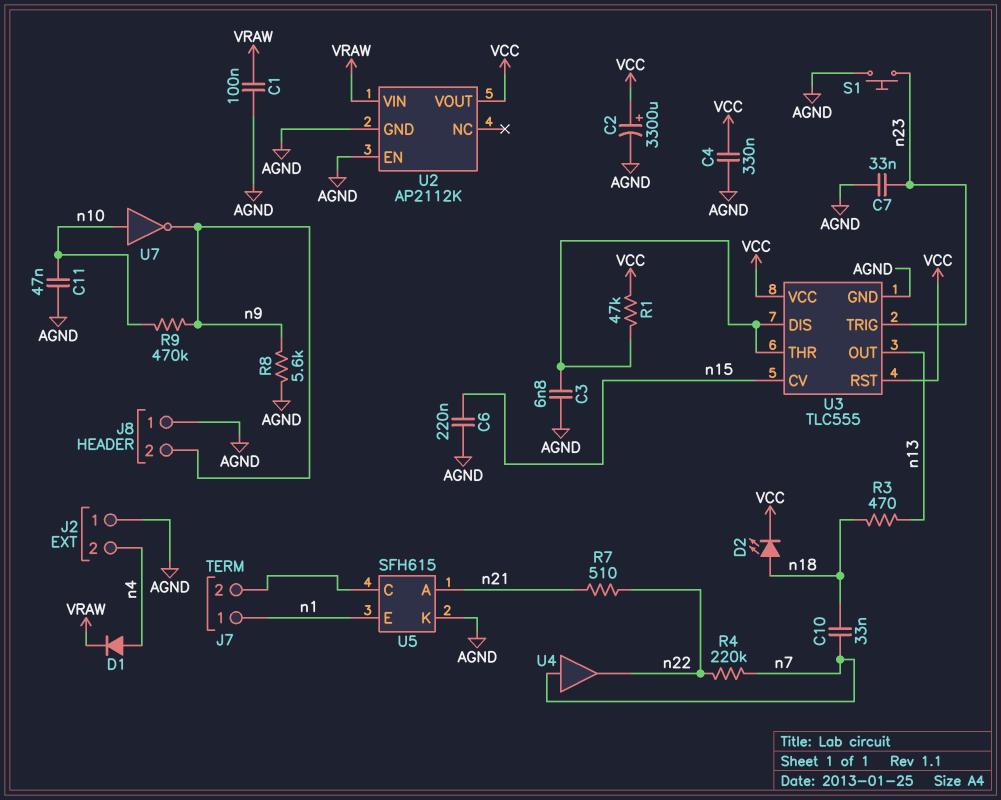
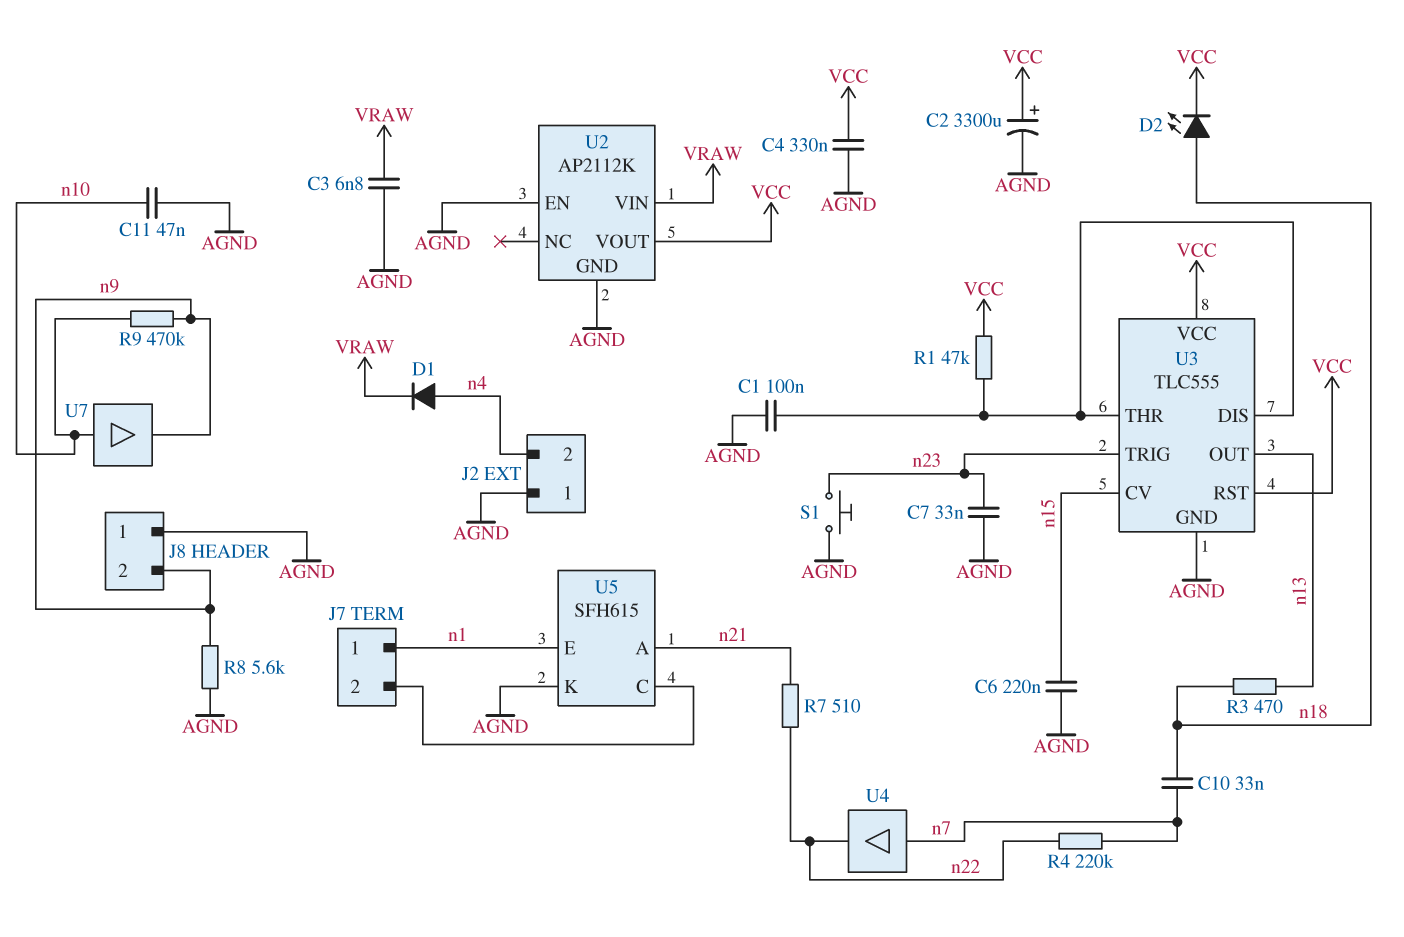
C1: 100nF (AGND, VRAW) -> 100nF (AGND, U3/DIS)
C3: 6.8nF (AGND, U3/DIS) -> 6.8nF (AGND, VRAW)
U7: NOT (in n10, out n9) -> buffer (in n10, out n9)

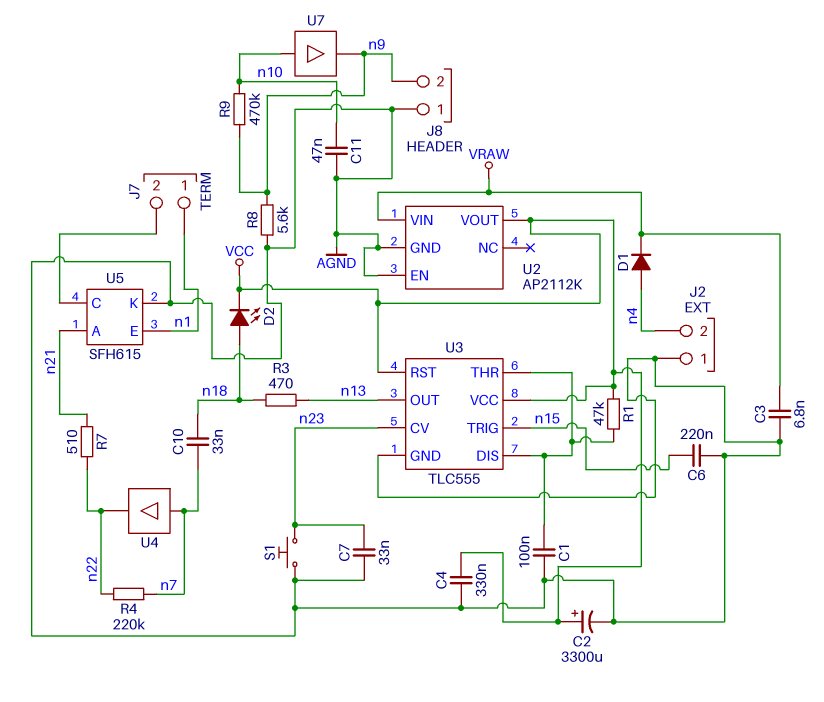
U3 pin CV: n15 -> n23
U3 pin TRIG: n23 -> n15

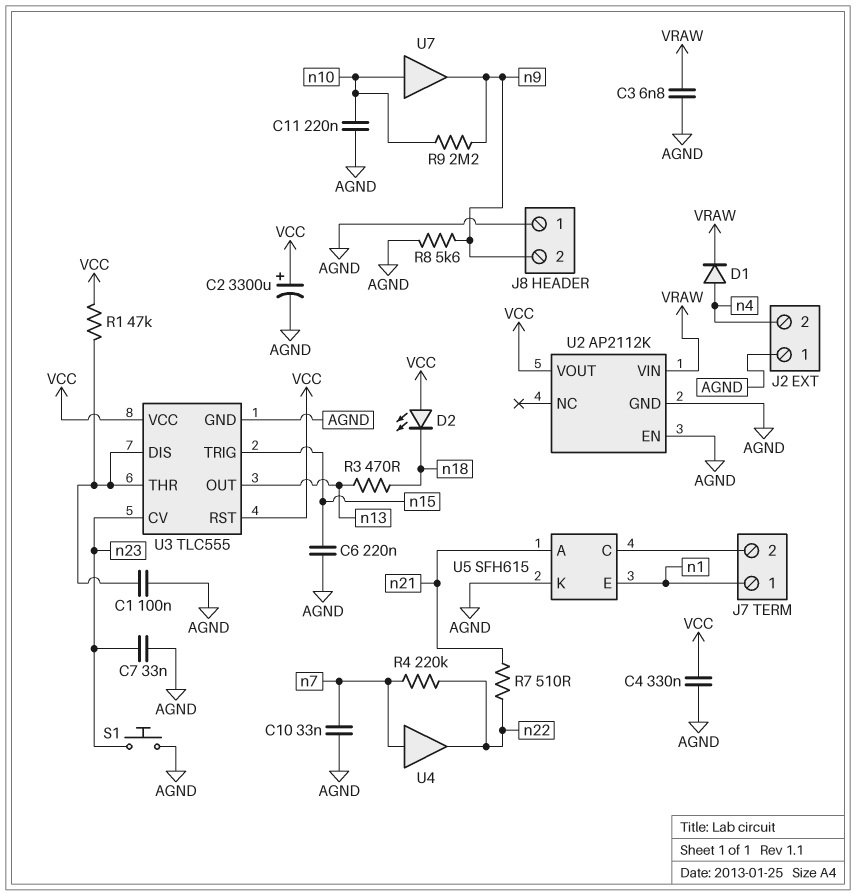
C10: 33nF (n7, n18) -> 33nF (AGND, n7)
C11: 47nF (AGND, n10) -> 220nF (AGND, n10)
D2: LED (A n18, K VCC) -> LED (A VCC, K n18)
R9: 470k (n9, n10) -> 2.2M (n9, n10)

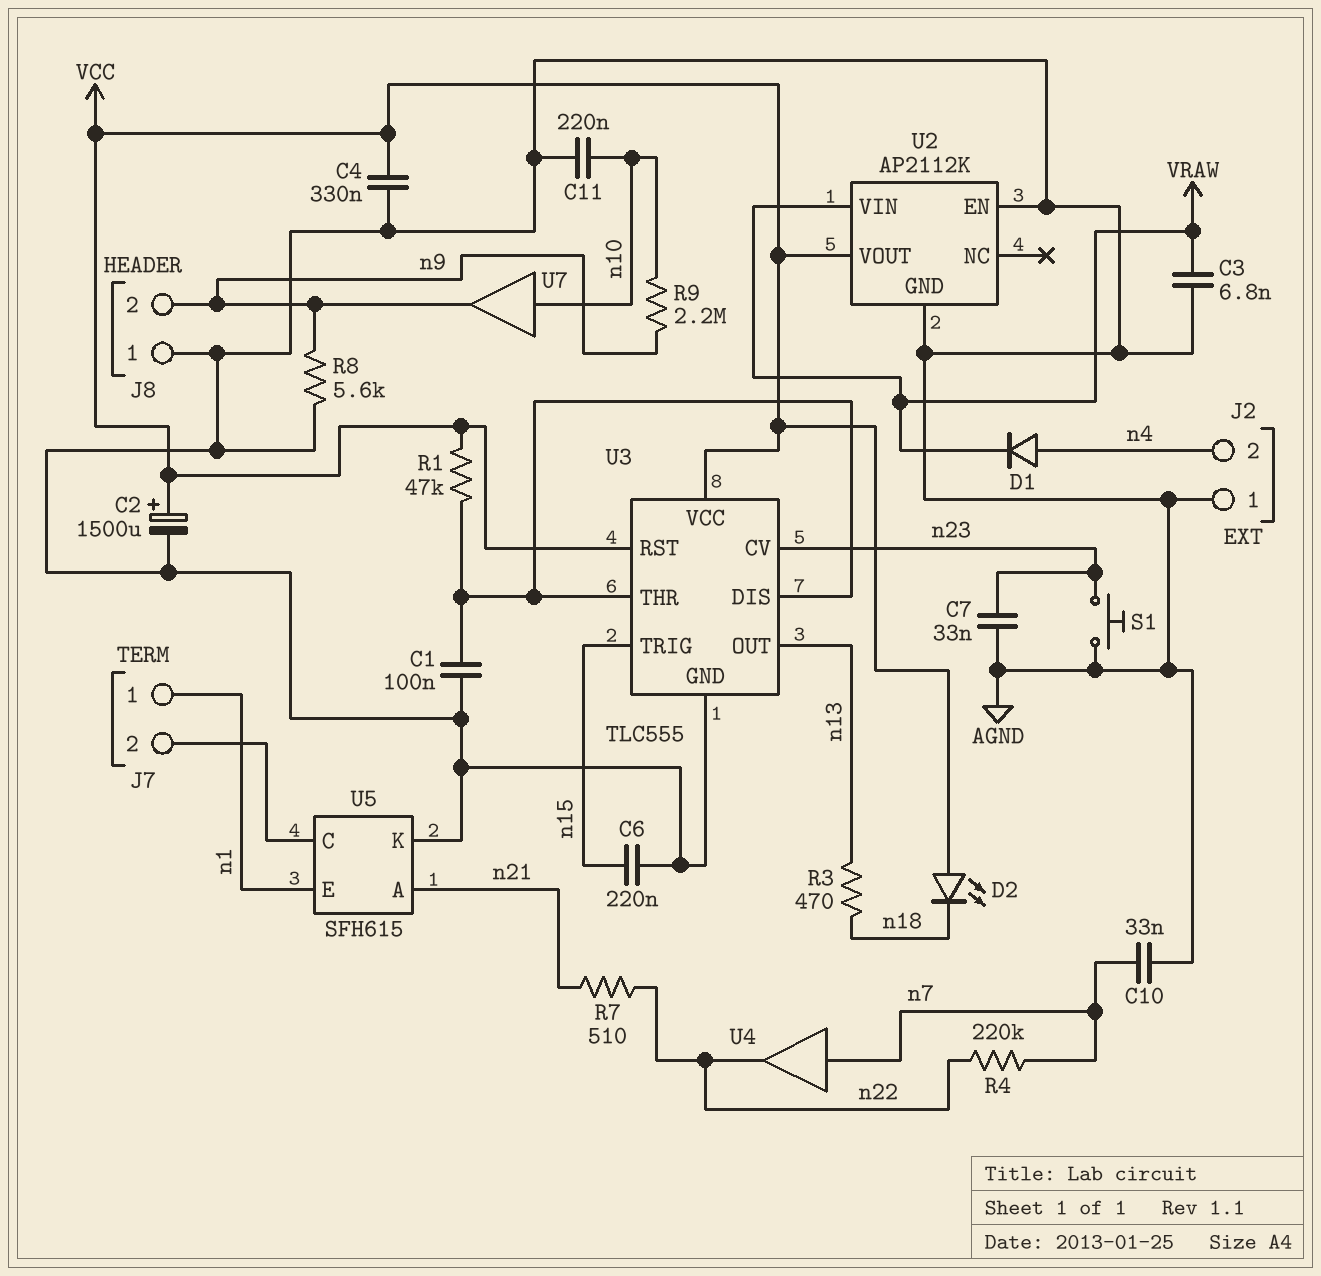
C2: 3300uF (plus VCC, minus AGND) -> 1500uF (plus VCC, minus AGND)

